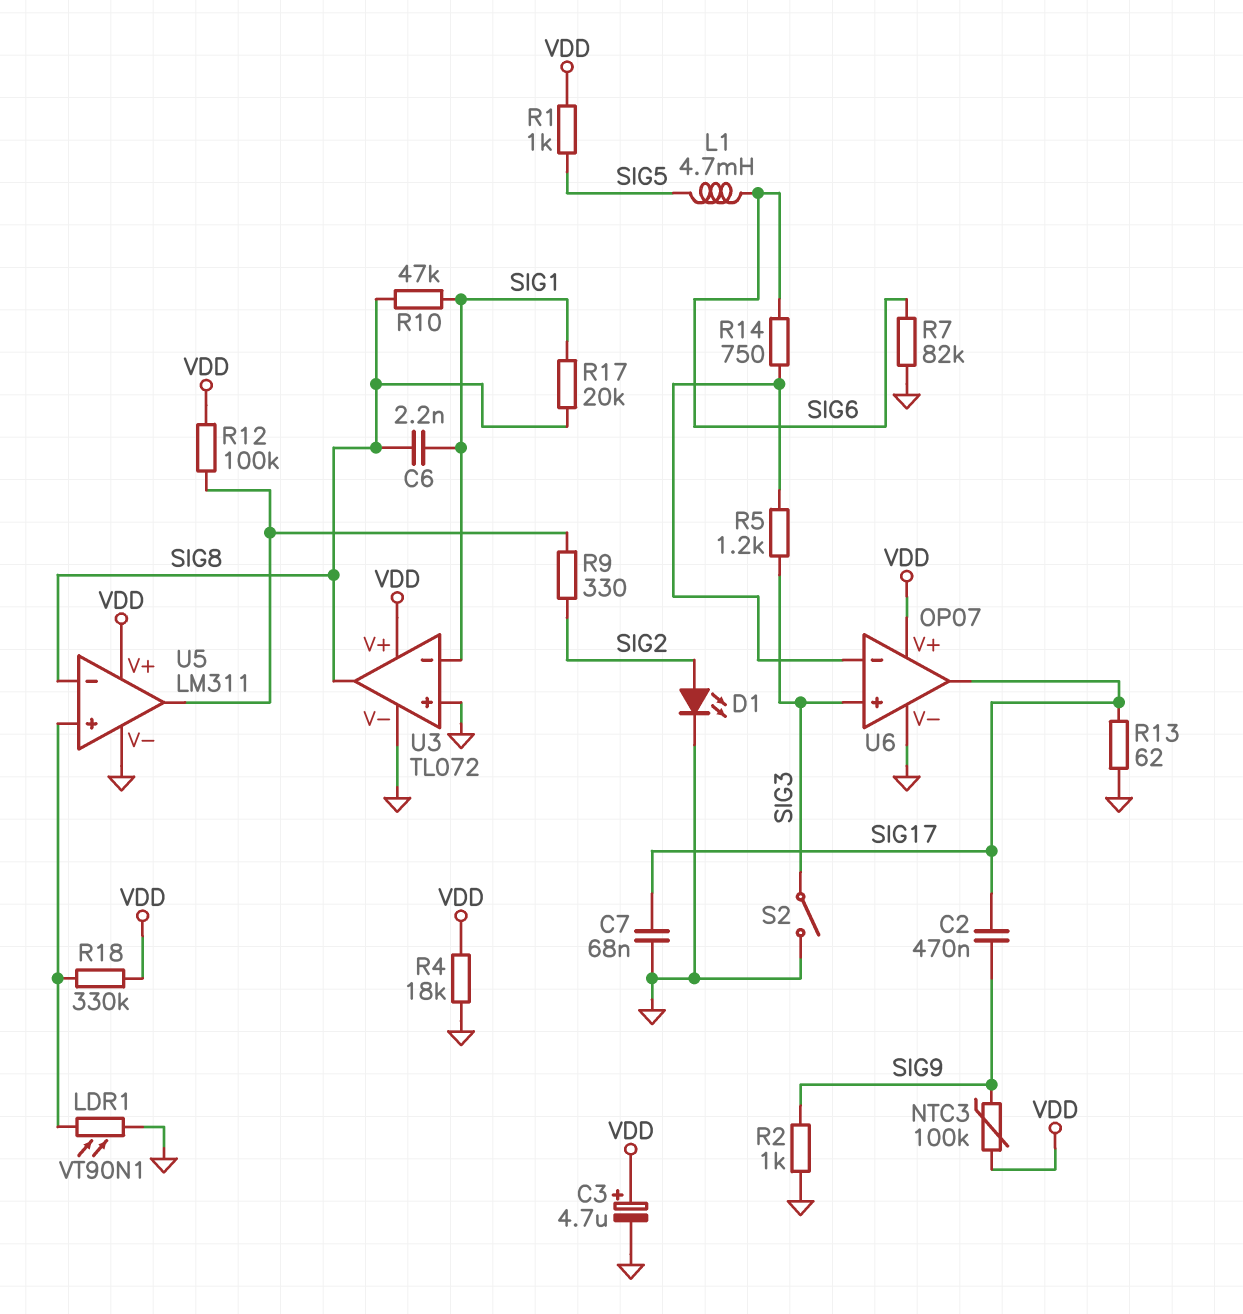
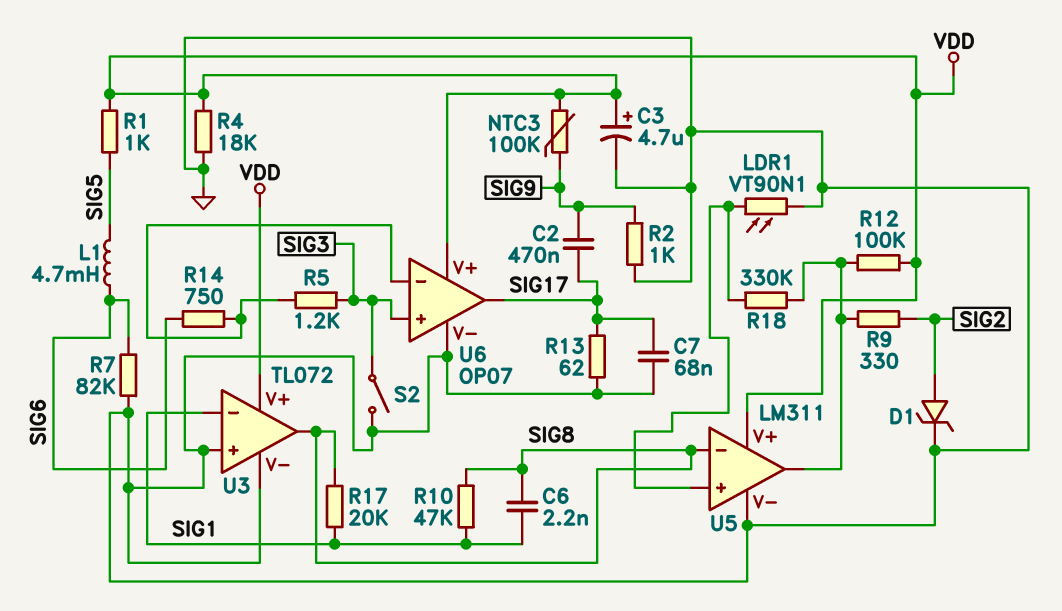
D1: LED (A SIG2, K GND) -> zener (A SIG2, K GND)
R18: 330k (U5/in+, VDD) -> 330k (U5/in+, U5/out)

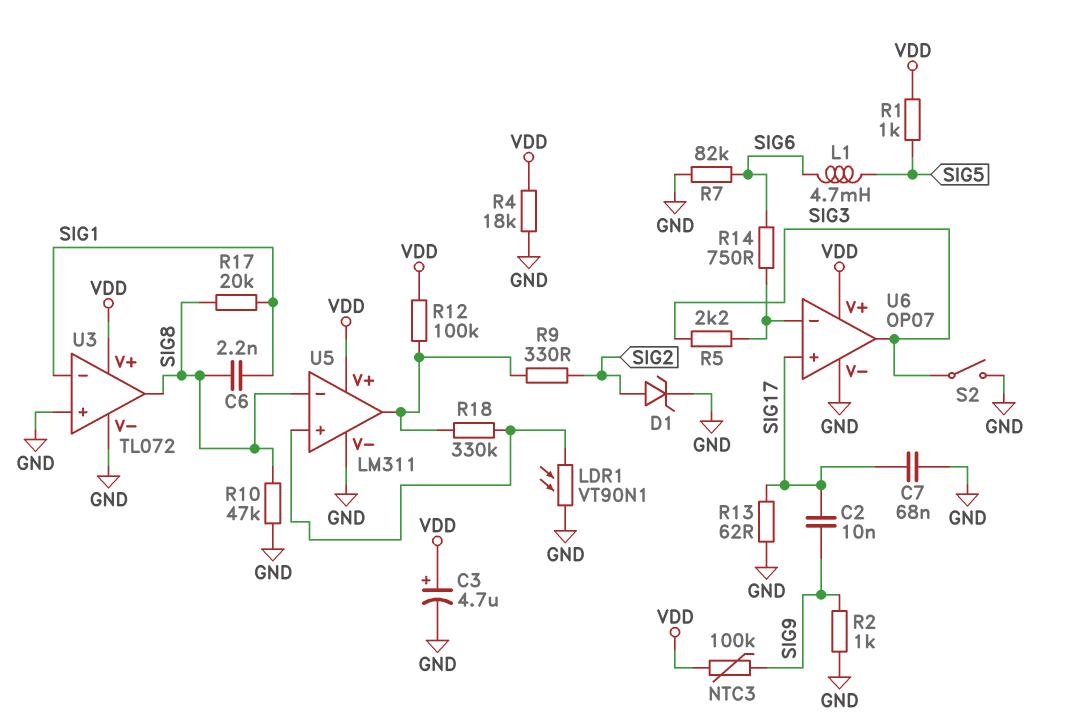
C2: 470nF (SIG9, SIG17) -> 10nF (SIG9, SIG17)
R5: 1.2k (SIG3, U6/in-) -> 2.2k (SIG3, U6/in-)
R10: 47k (SIG1, SIG8) -> 47k (GND, SIG8)
U6 pin in+: SIG3 -> SIG17
U6 pin out: SIG17 -> SIG3

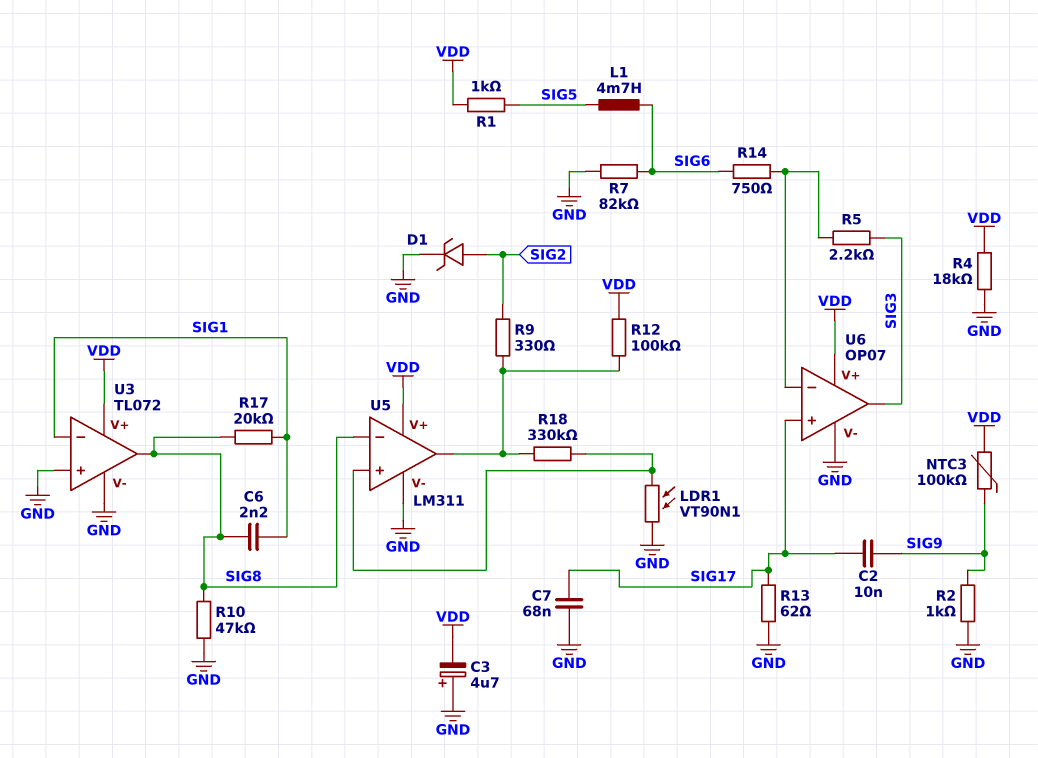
C3: 4.7uF (plus VDD, minus GND) -> 4.7uF (plus GND, minus VDD)
S2: switch (GND, SIG3) -> none

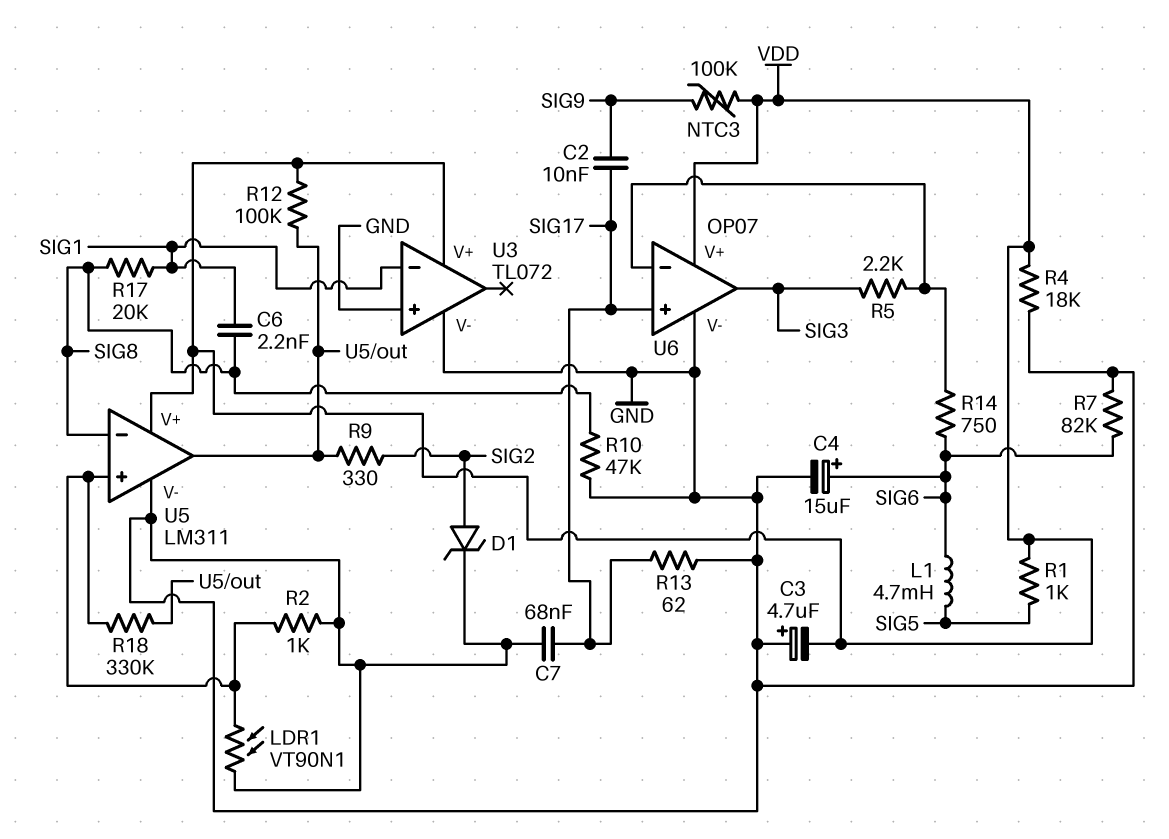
C4: none -> 15uF (plus SIG6, minus GND)
R2: 1k (GND, SIG9) -> 1k (GND, U5/in+)
U3 pin out: SIG8 -> none

